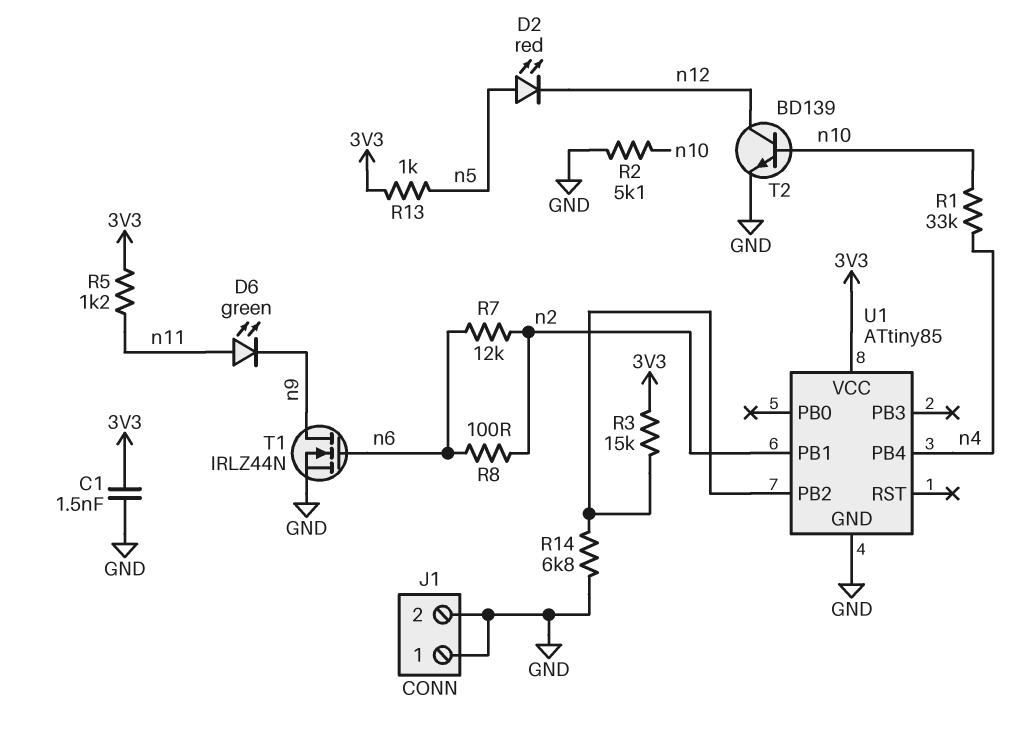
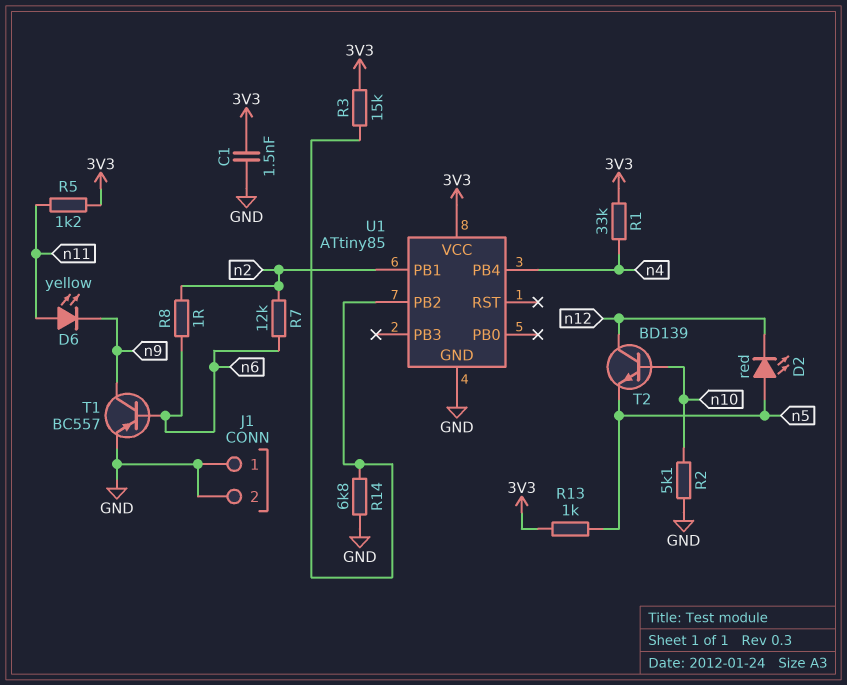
D6: LED green (A n11, K n9) -> LED yellow (A n11, K n9)
R1: 33k (n4, n10) -> 33k (3V3, n4)
R8: 100 (n2, n6) -> 1 (n2, n6)
T1: NMOS IRLZ44N (G n6, D n9, S GND) -> PNP BC557 (B n6, C n9, E GND)
T2: NPN BD139 (B n10, C n12, E GND) -> NPN BD139 (B n10, C n12, E n5)

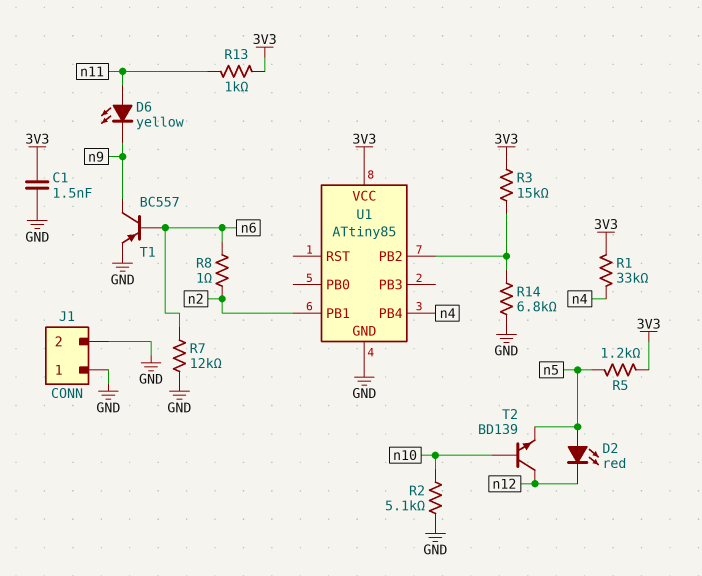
R5: 1.2k (3V3, n11) -> 1.2k (3V3, n5)
R7: 12k (n2, n6) -> 12k (GND, n6)
R13: 1k (3V3, n5) -> 1k (3V3, n11)

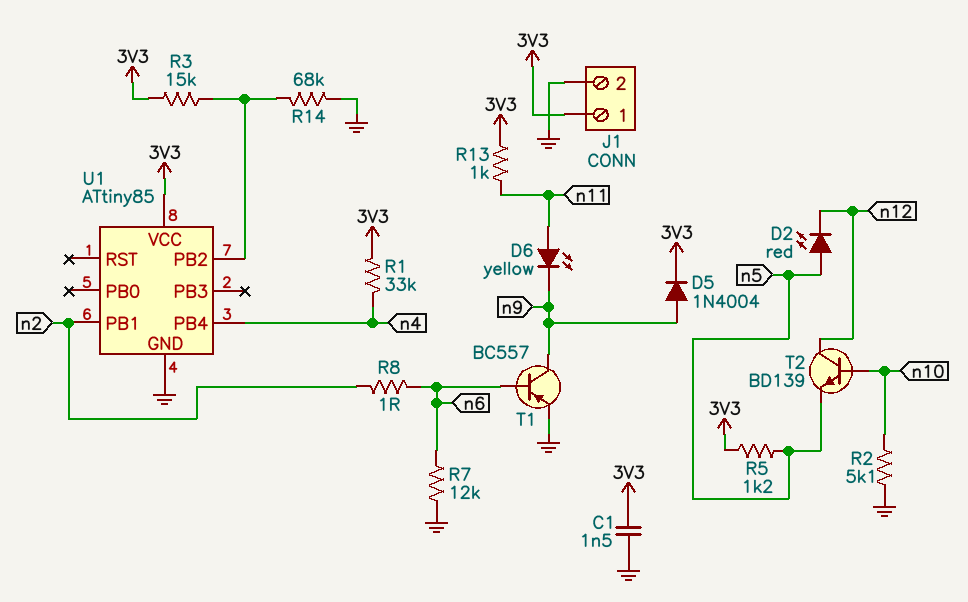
D5: none -> diode 1N4004 (A n9, K 3V3)
J1 pin 1: GND -> 3V3
R14: 6.8k (GND, U1/PB2) -> 68k (GND, U1/PB2)

